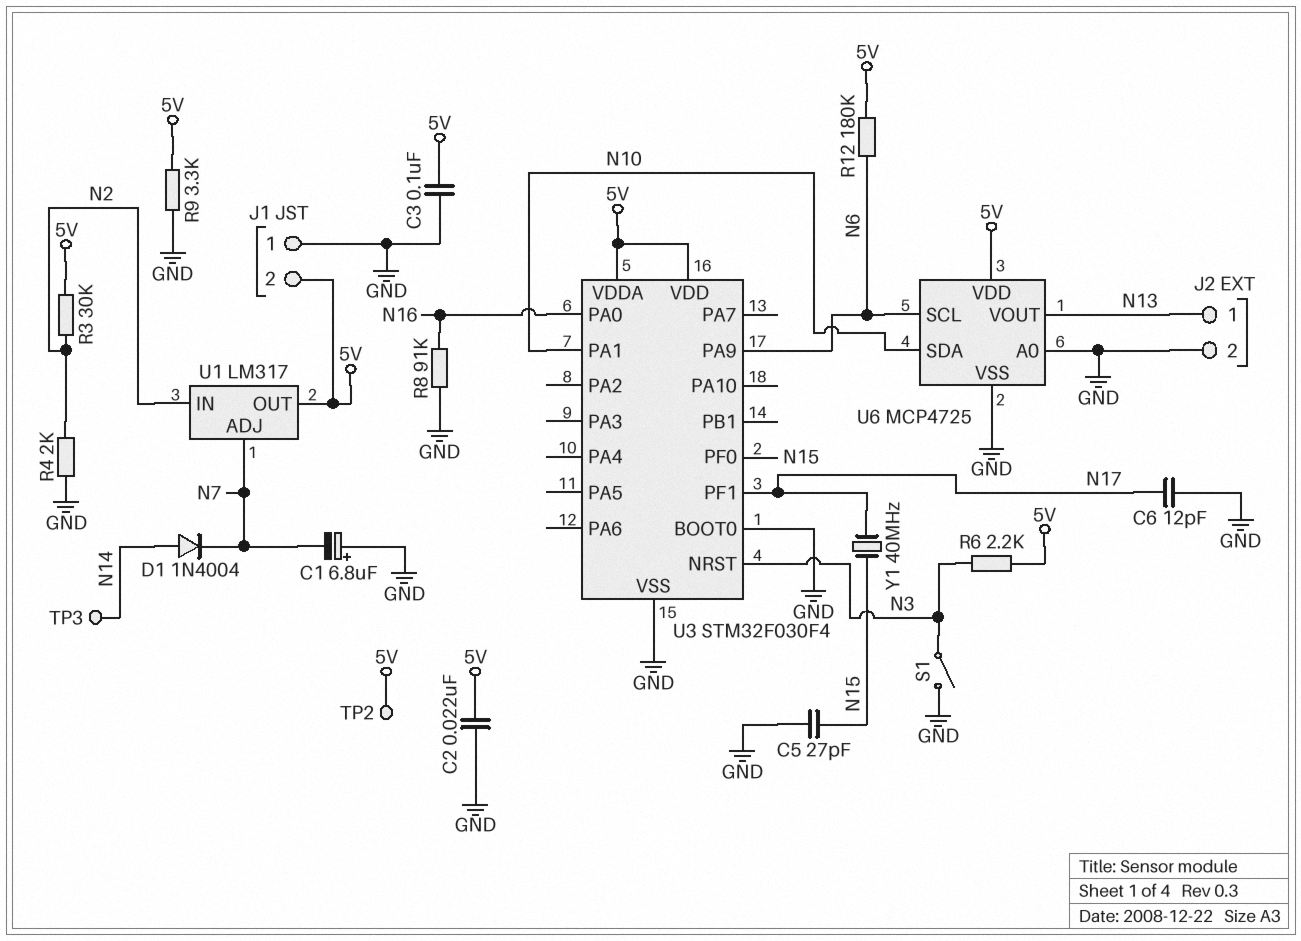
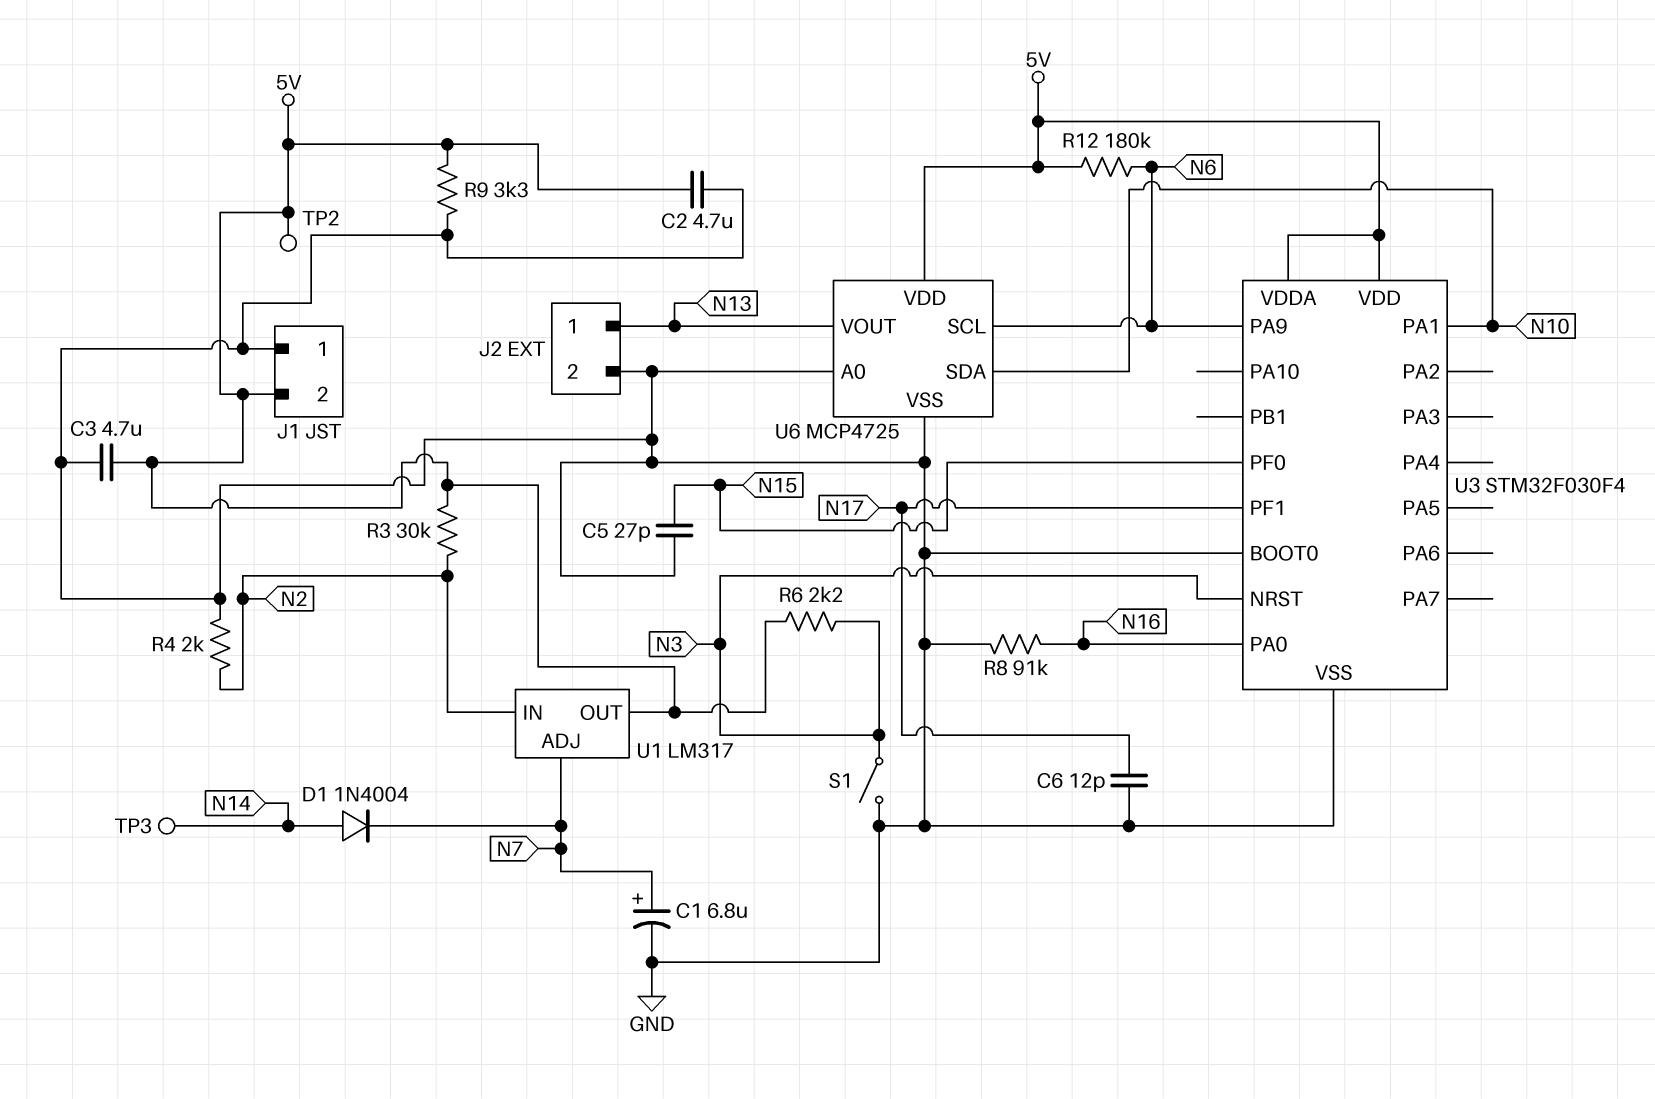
C1: 6.8uF (plus GND, minus N7) -> 6.8uF (plus N7, minus GND)
C2: 22nF (5V, GND) -> 4.7uF (5V, GND)
C3: 100nF (5V, GND) -> 4.7uF (5V, GND)
Y1: 40MHz (N15, N17) -> none

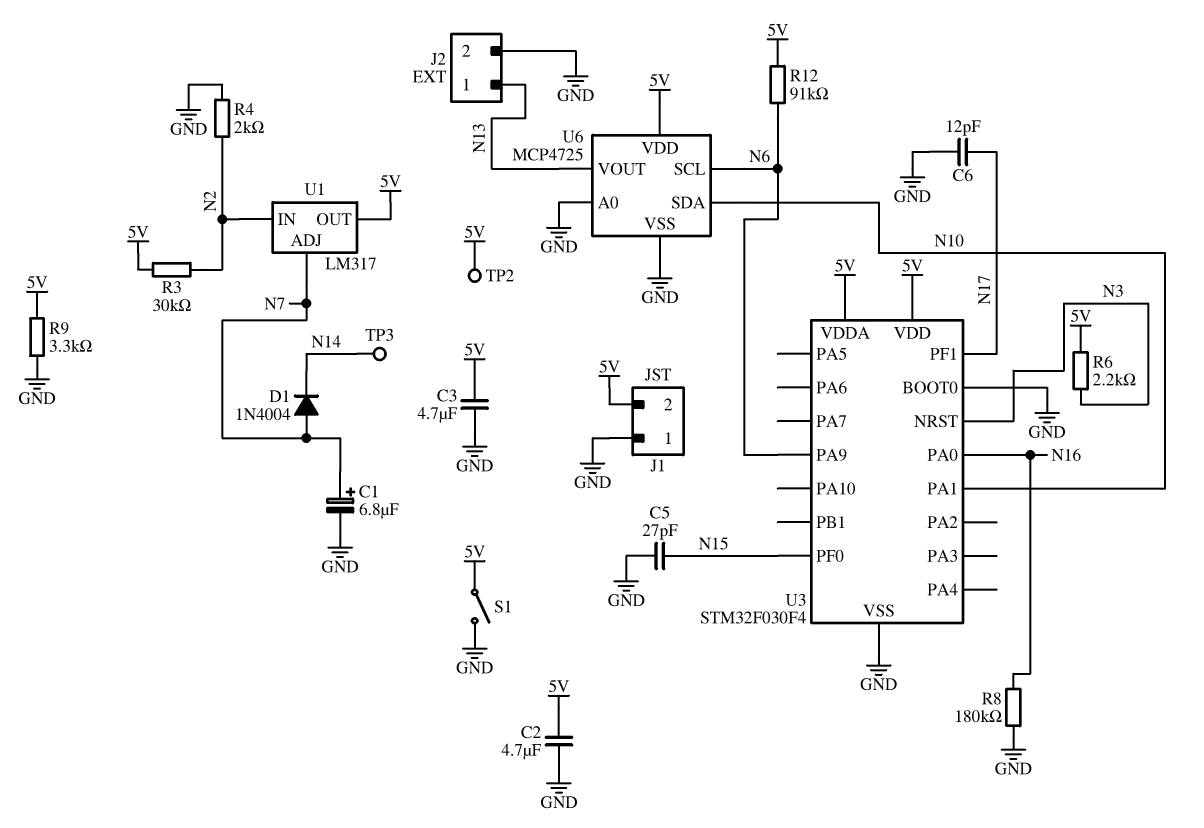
D1: diode 1N4004 (A N14, K N7) -> diode 1N4004 (A N7, K N14)
R8: 91k (GND, N16) -> 180k (GND, N16)
R12: 180k (5V, N6) -> 91k (5V, N6)
S1: switch (GND, N3) -> switch (5V, GND)

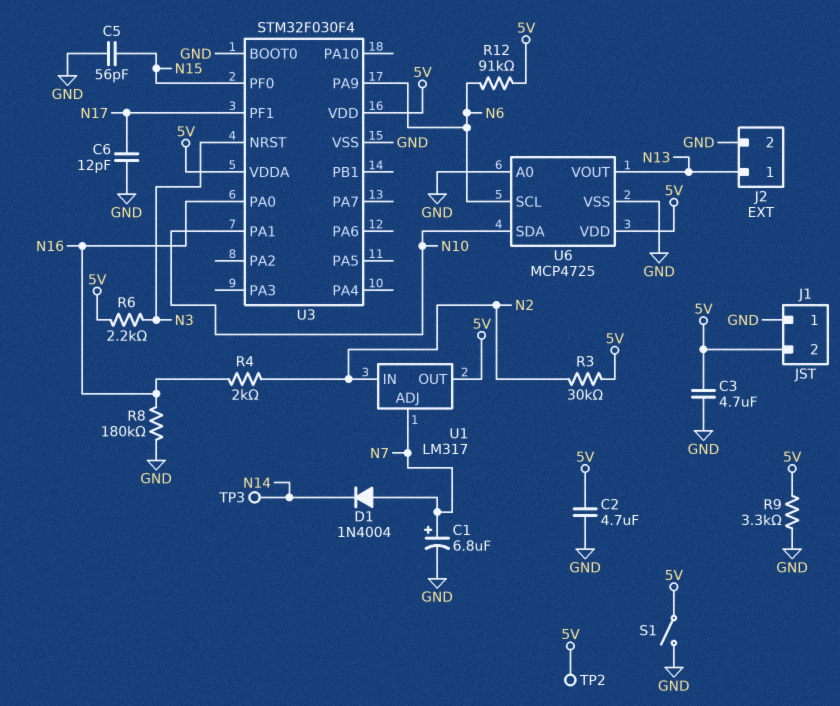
C5: 27pF (GND, N15) -> 56pF (GND, N15)
R4: 2k (GND, N2) -> 2k (N2, N16)

